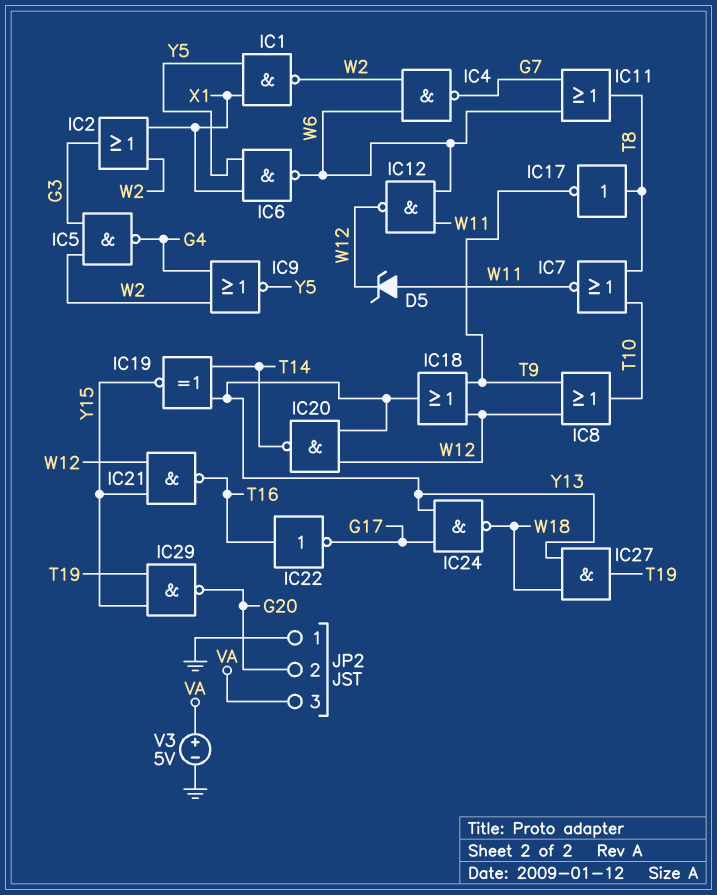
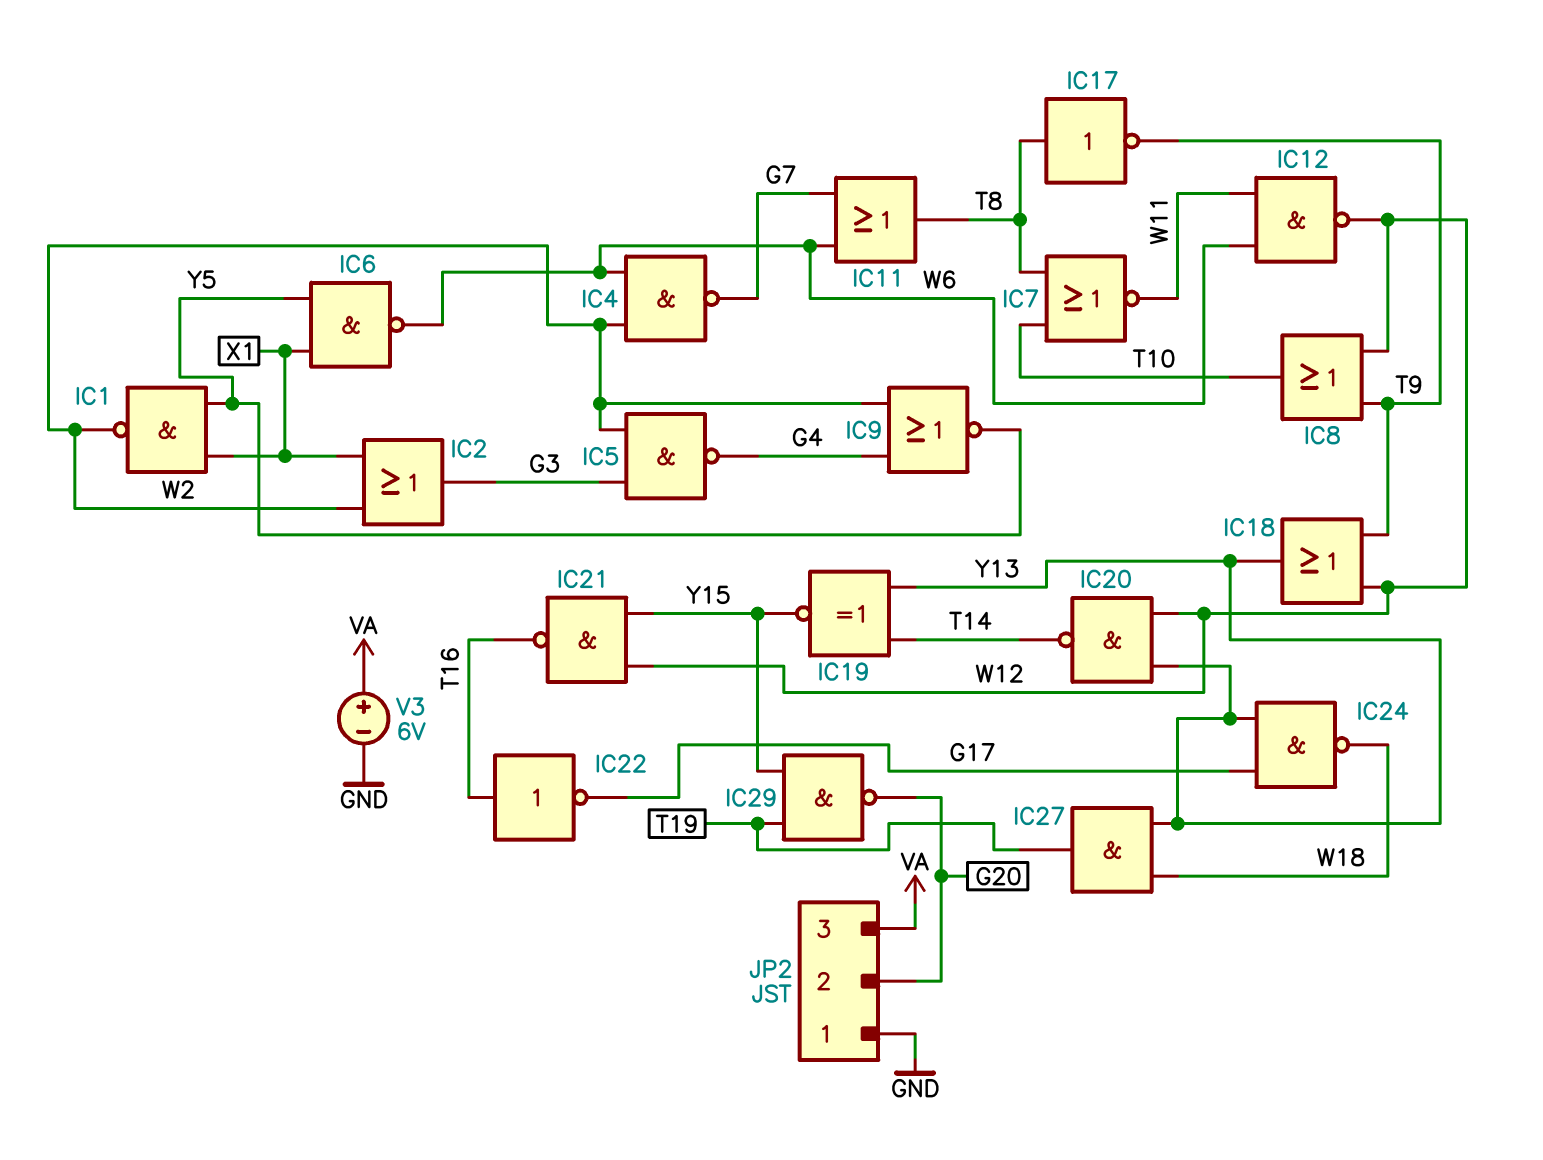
D5: zener (A W11, K W12) -> none
V3: 5V (plus VA, minus GND) -> 6V (plus VA, minus GND)

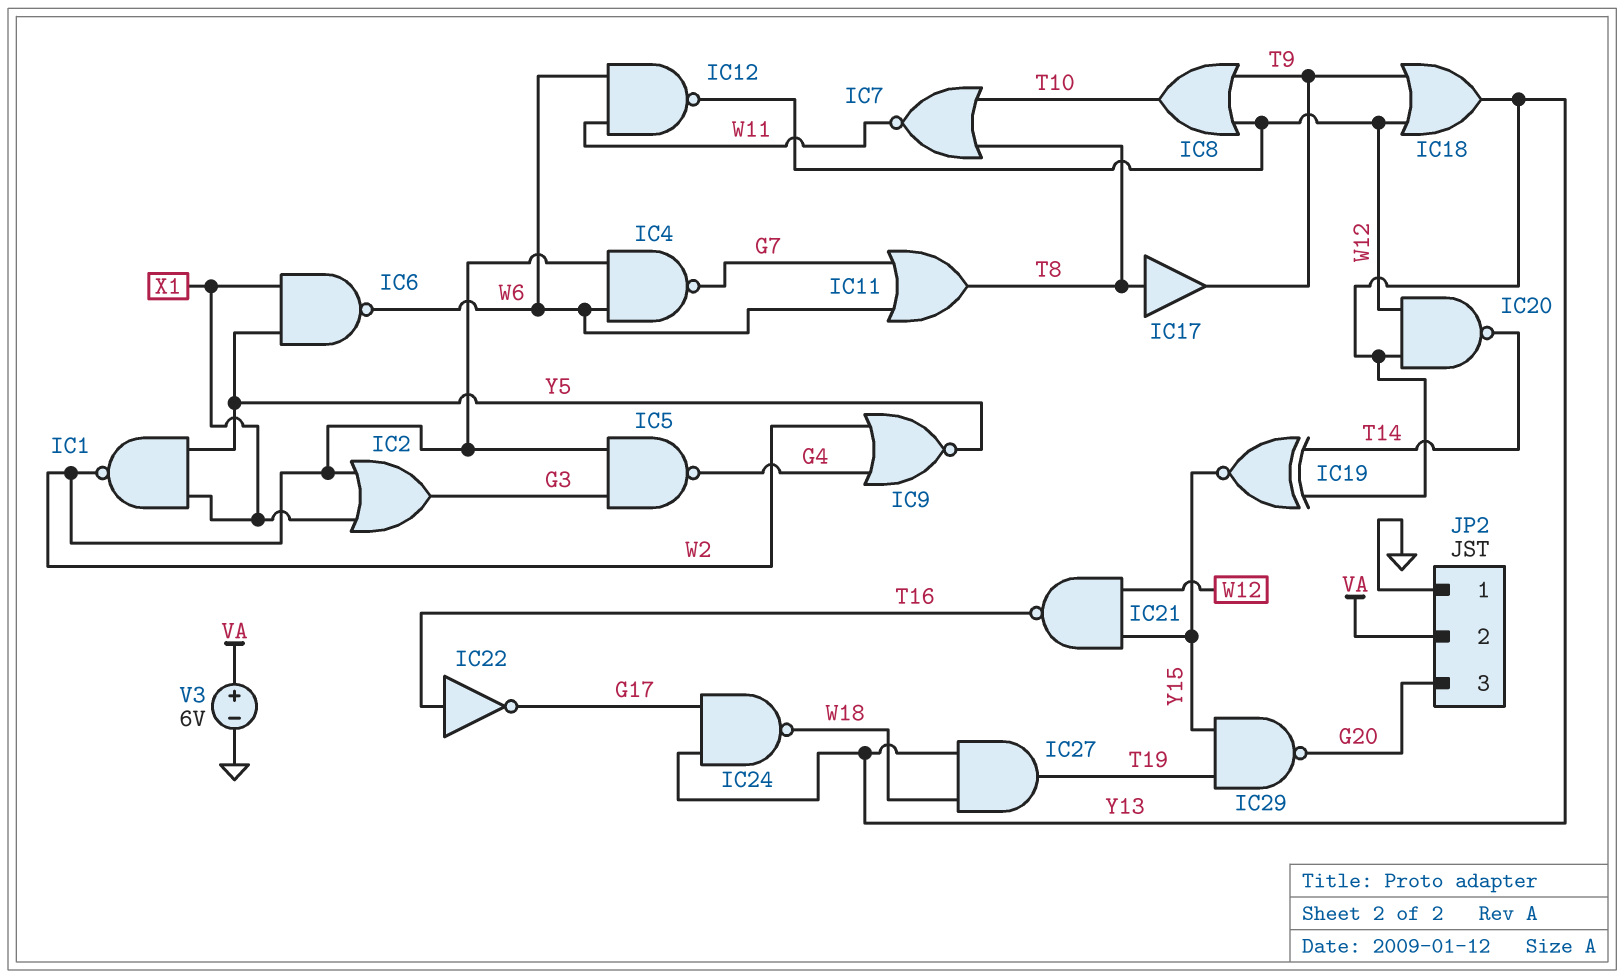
IC17: NOT (in T8, out T9) -> buffer (in T8, out T9)
JP2 pin 2: G20 -> VA
JP2 pin 3: VA -> G20

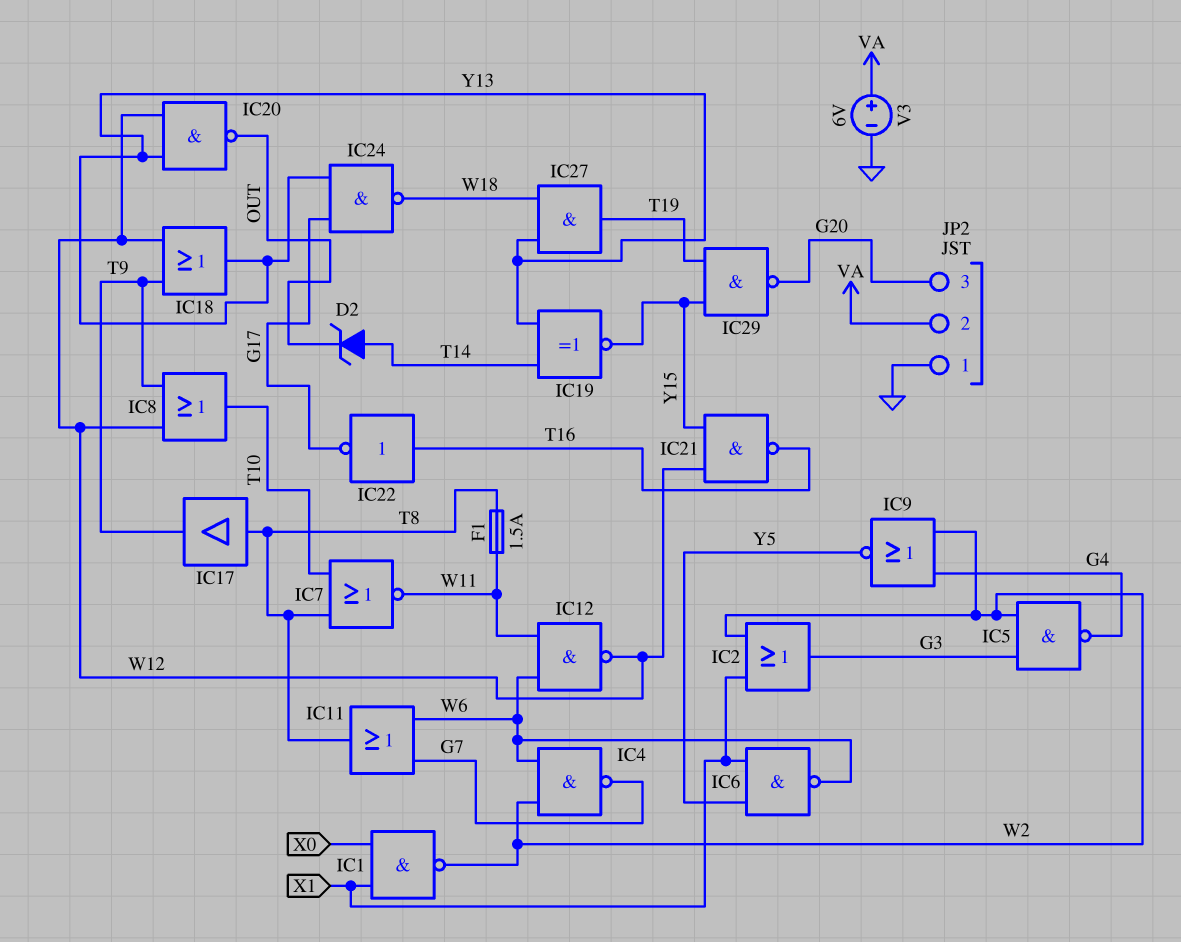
D2: none -> zener (A T14, K OUT)
F1: none -> 1.5A (T8, W11)
IC1: NAND (in X1, in Y5, out W2) -> NAND (in X0, in X1, out W2)
IC20: NAND (in W12, in Y13, out T14) -> NAND (in W12, in Y13, out OUT)

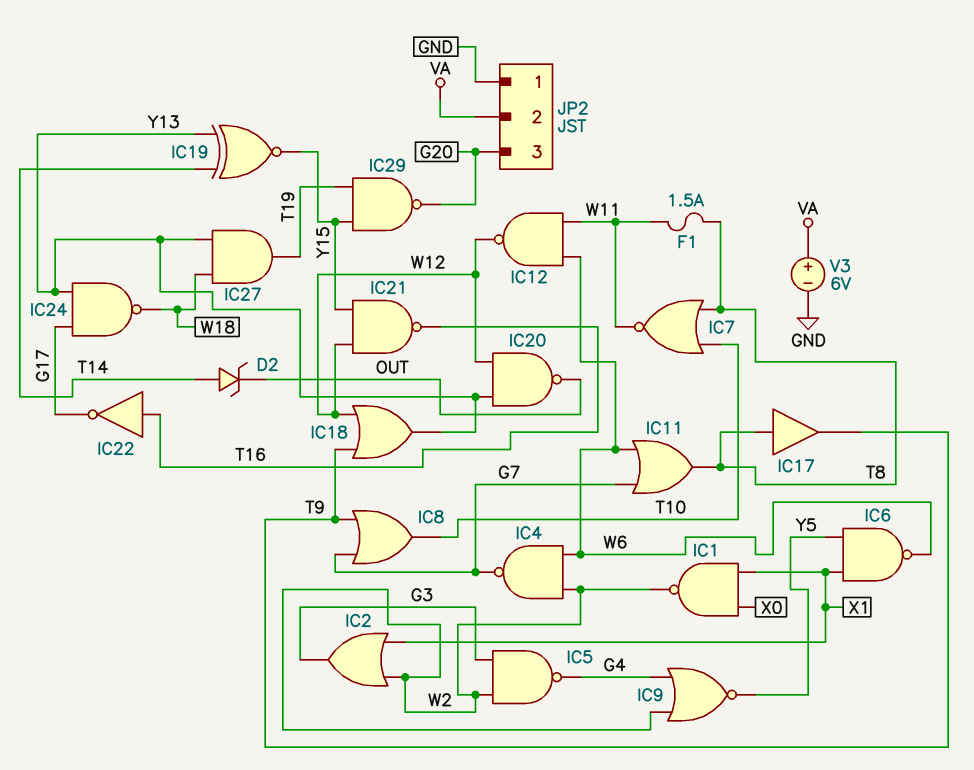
IC8: OR (in T9, in W12, out T10) -> OR (in G7, in T9, out T10)

